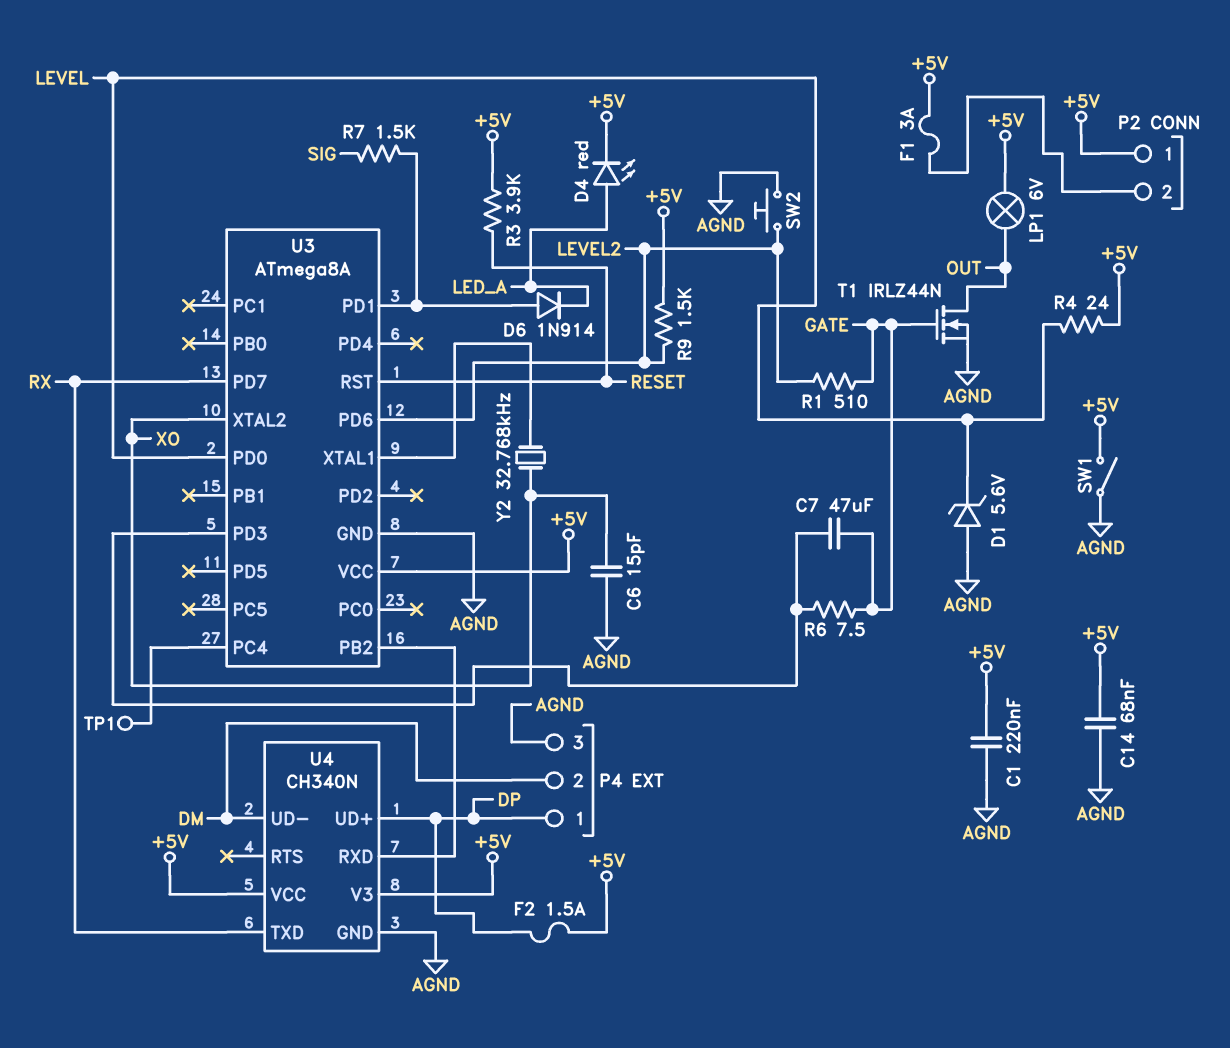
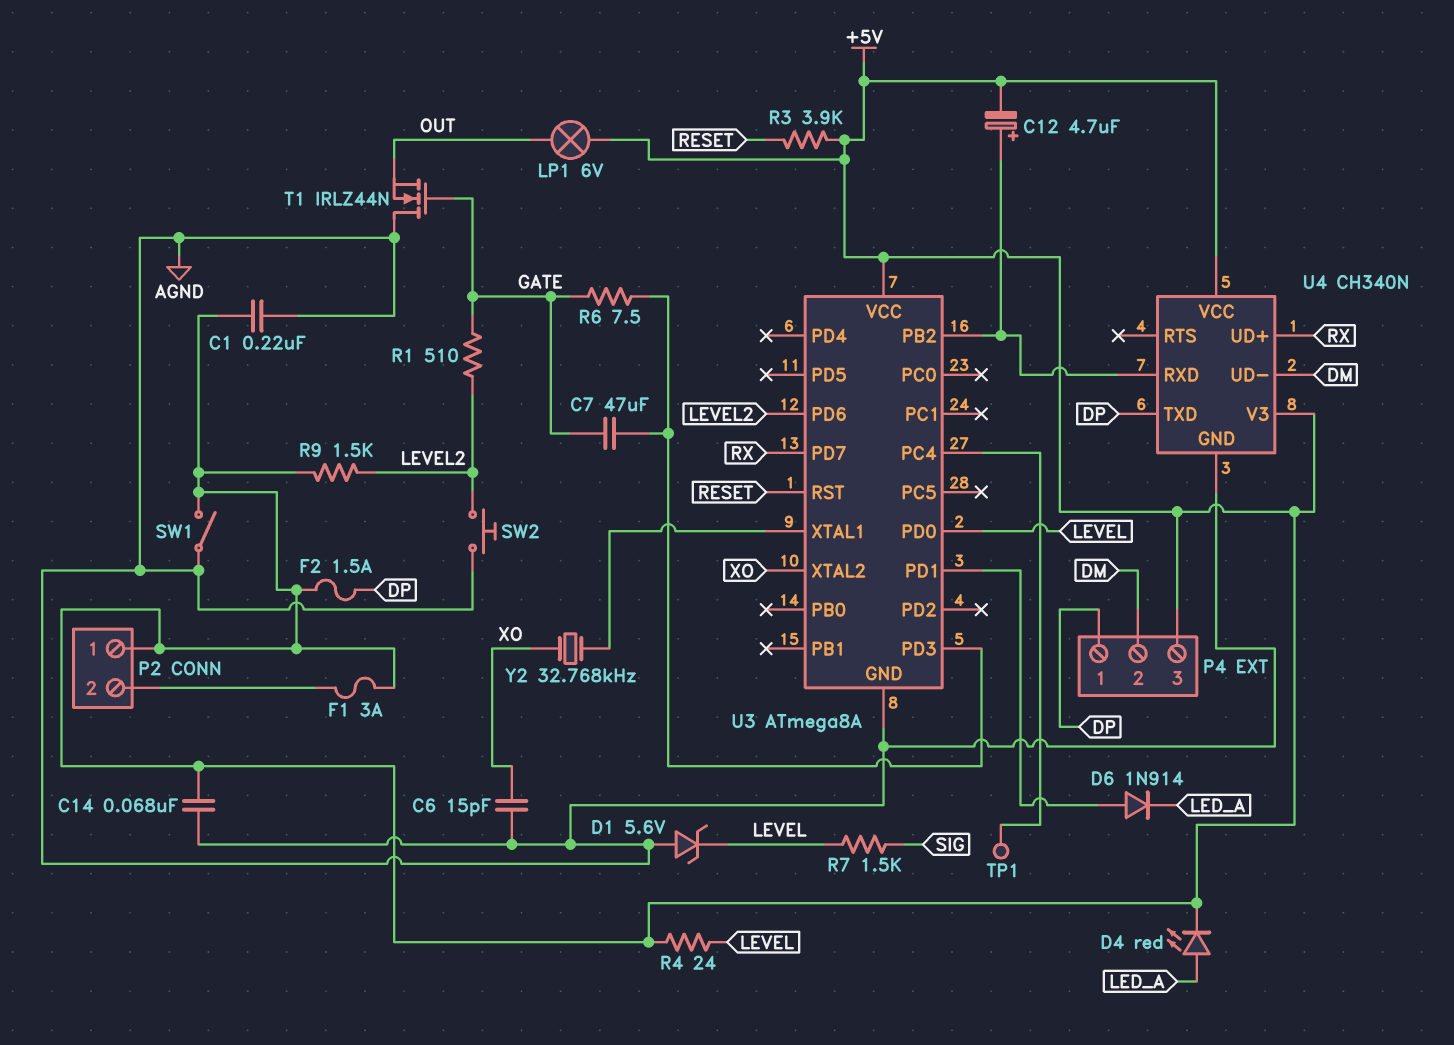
C12: none -> 4.7uF (plus U3/PB2, minus +5V)
P4 pin 3: AGND -> +5V
R7: 1.5k (SIG, U3/PD1) -> 1.5k (LEVEL, SIG)
T1: NMOS IRLZ44N (G GATE, D OUT, S AGND) -> NMOS IRLZ44N (G GATE, D AGND, S OUT)
U4 pin TXD: RX -> DP
U4 pin UD+: DP -> RX

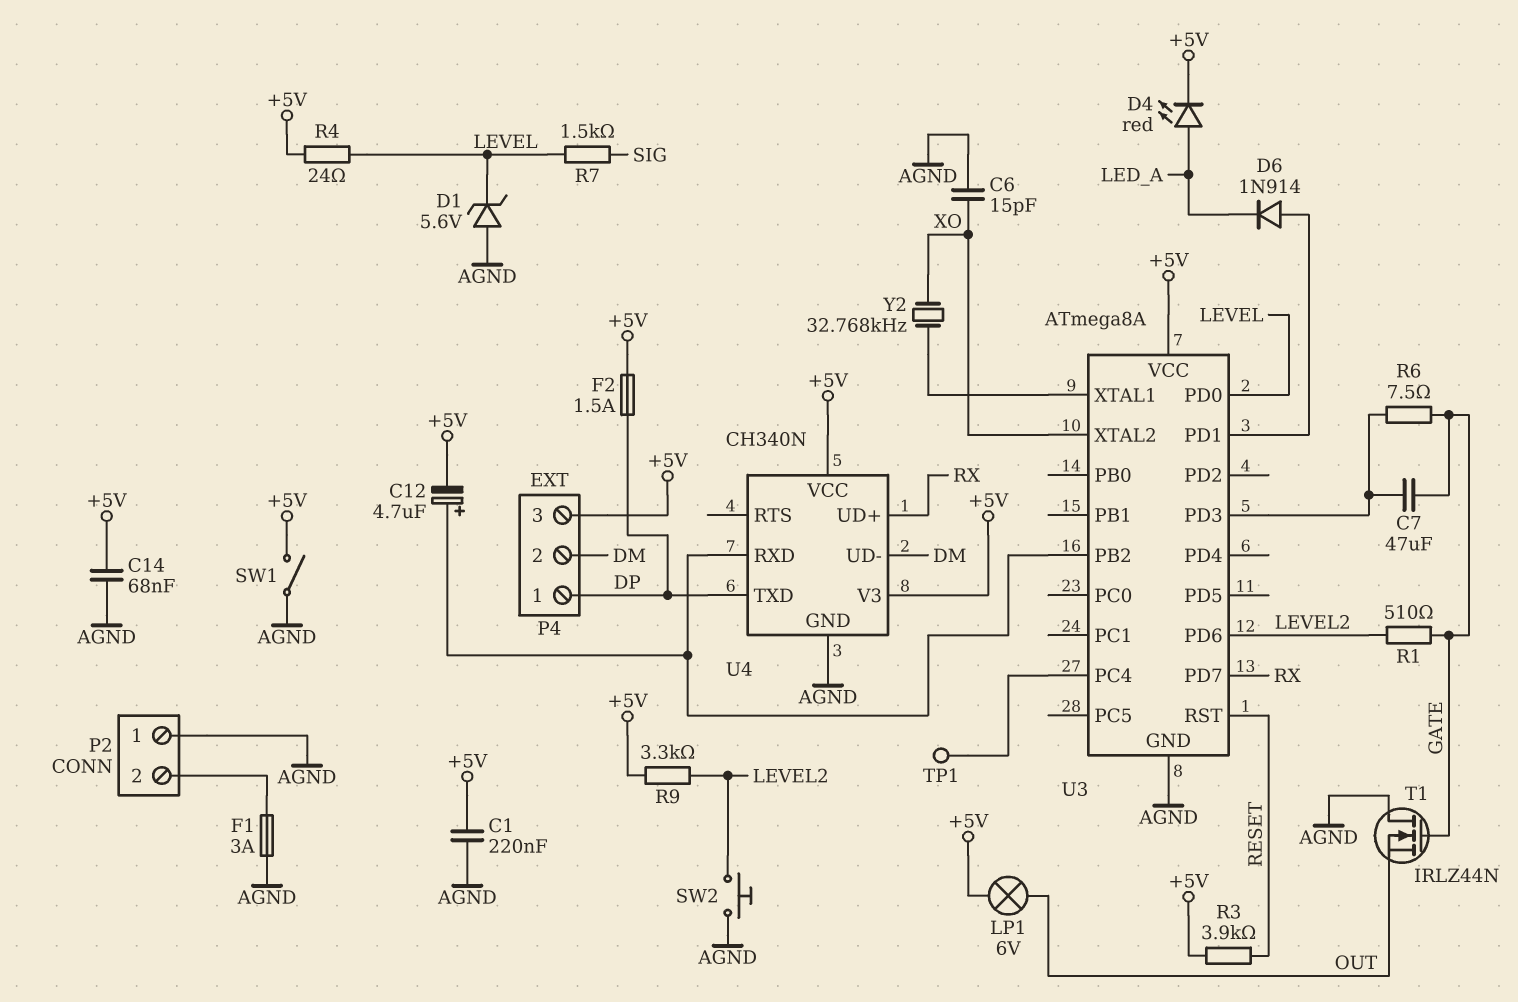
F1: 3A (+5V, P2/2) -> 3A (AGND, P2/2)
P2 pin 1: +5V -> AGND
R9: 1.5k (+5V, LEVEL2) -> 3.3k (+5V, LEVEL2)

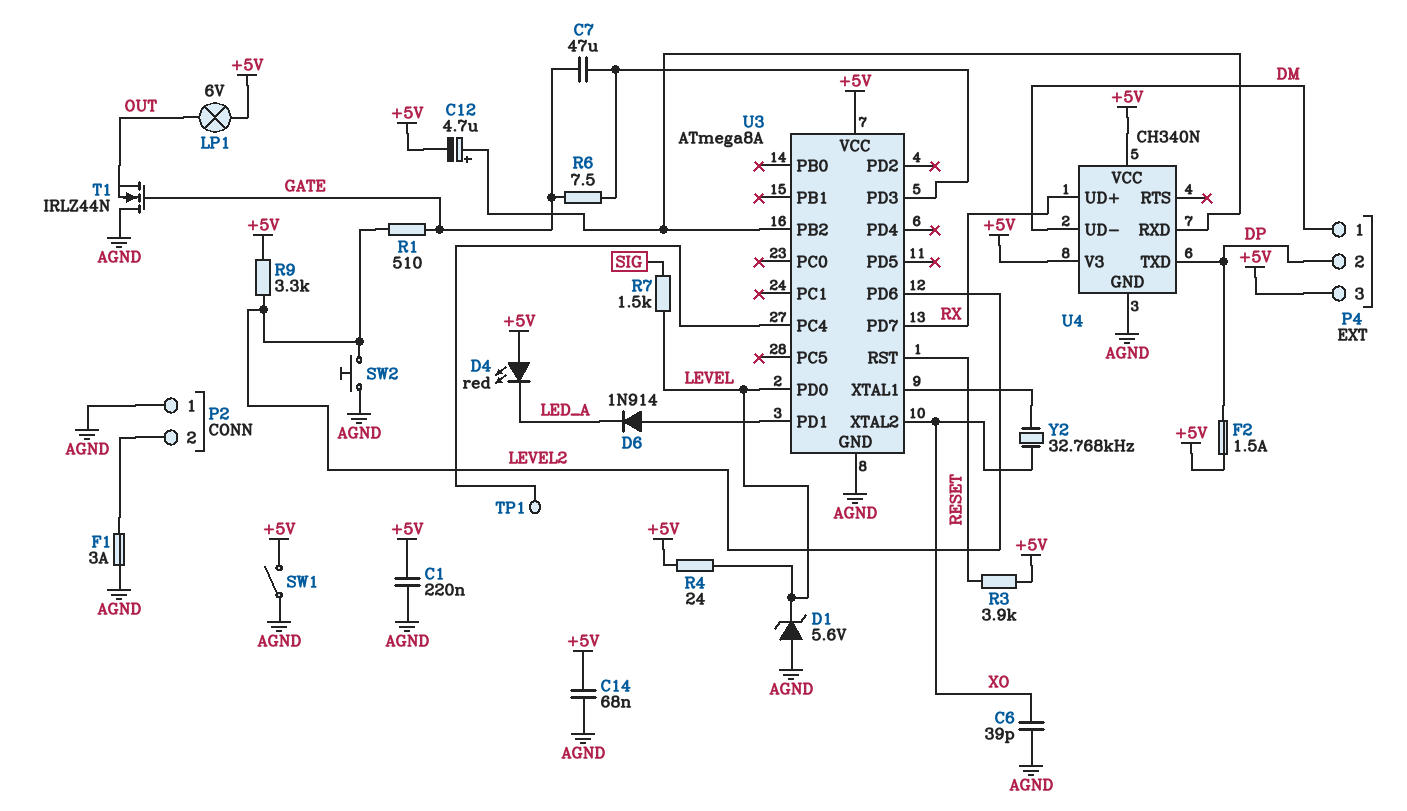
C6: 15pF (AGND, XO) -> 39pF (AGND, XO)
D4: LED red (A LED_A, K +5V) -> LED red (A +5V, K LED_A)
P4 pin 1: DP -> DM
P4 pin 2: DM -> DP

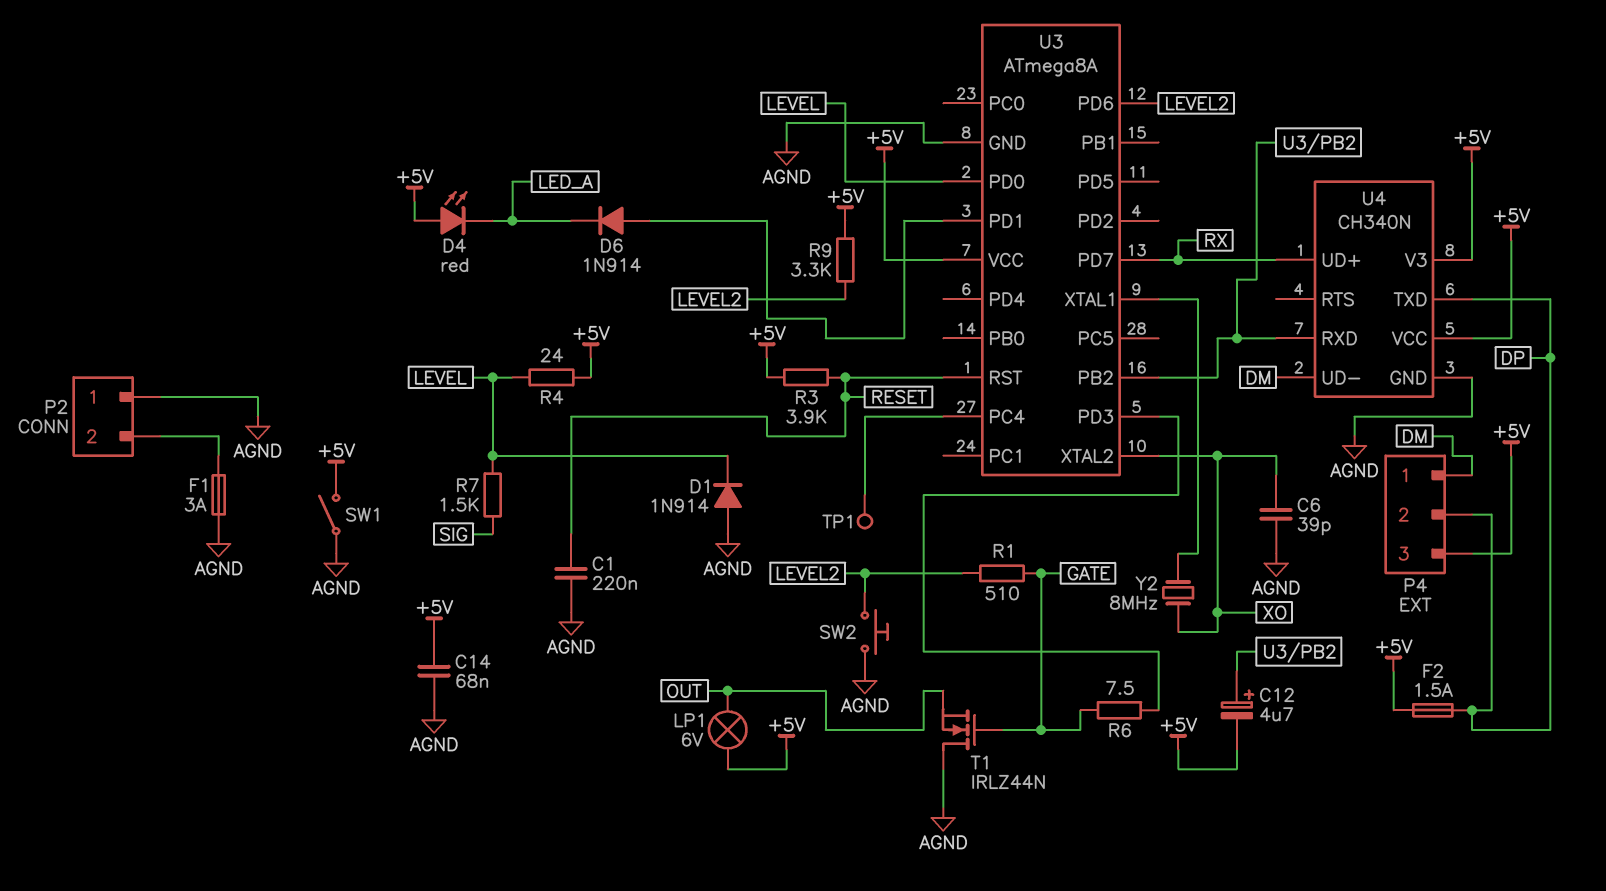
C1: 220nF (+5V, AGND) -> 220nF (AGND, RESET)
C7: 47uF (GATE, U3/PD3) -> none
D1: zener 5.6V (A AGND, K LEVEL) -> diode 1N914 (A AGND, K LEVEL)
Y2: 32.768kHz (U3/XTAL1, XO) -> 8MHz (U3/XTAL1, XO)

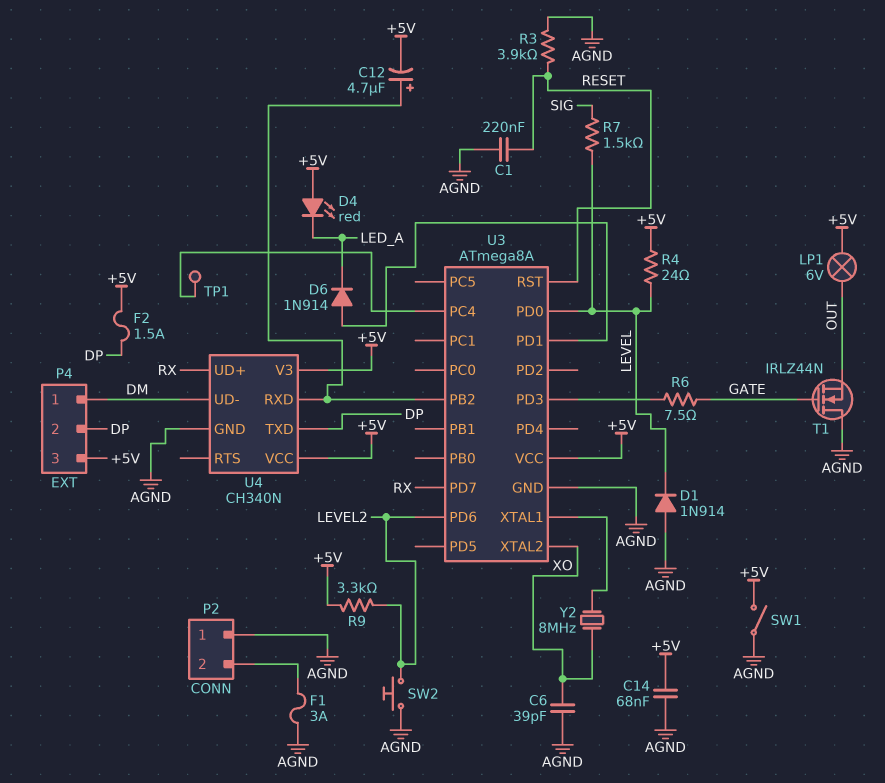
R1: 510 (GATE, LEVEL2) -> none
R3: 3.9k (+5V, RESET) -> 3.9k (AGND, RESET)

